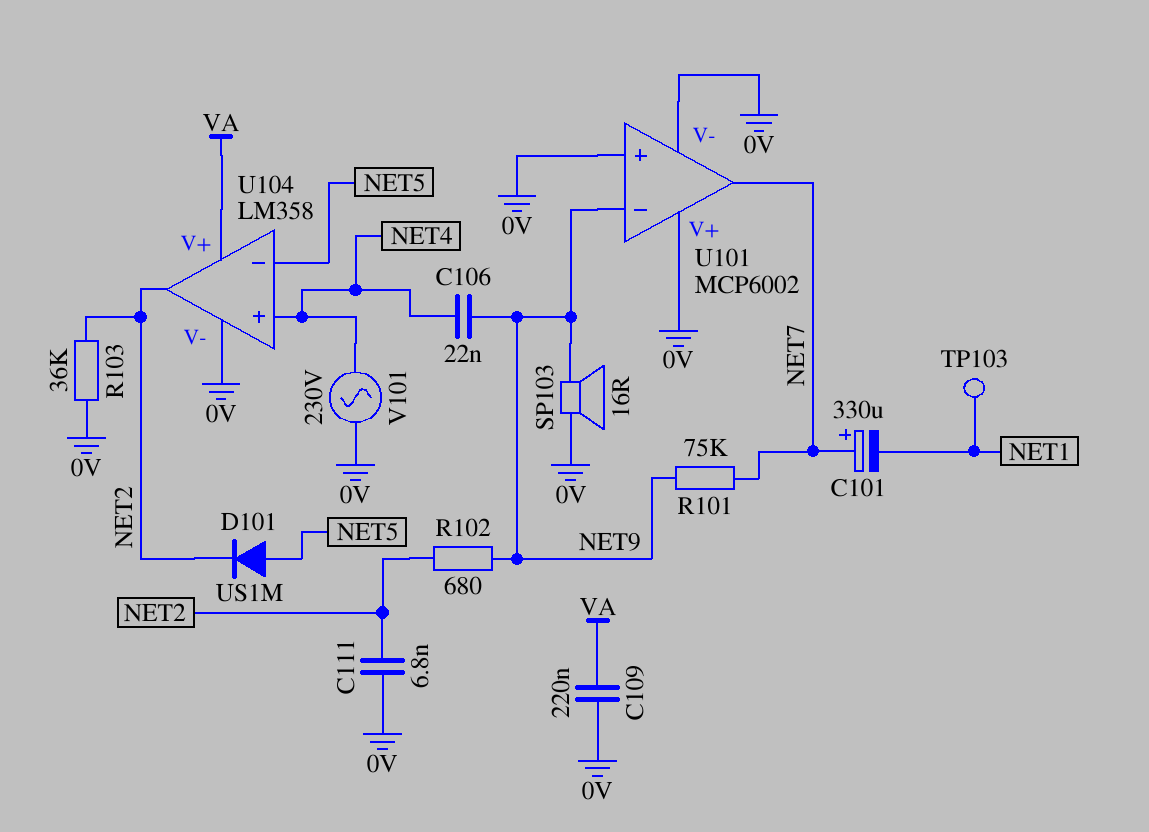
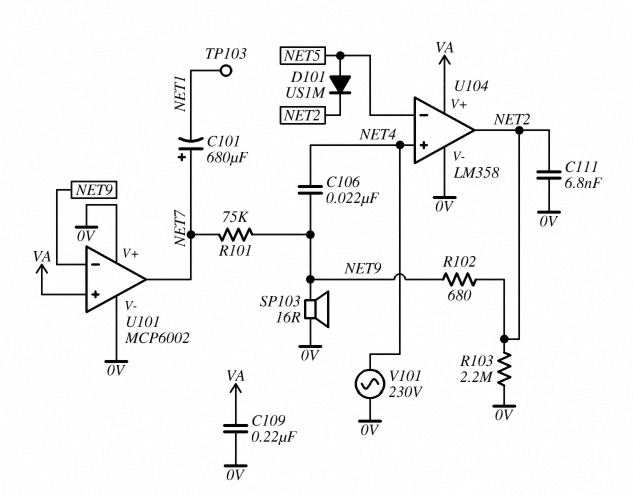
C101: 330uF (plus NET7, minus NET1) -> 680uF (plus NET7, minus NET1)
R103: 36k (0V, NET2) -> 2.2M (0V, NET2)
U101 pin in+: 0V -> VA

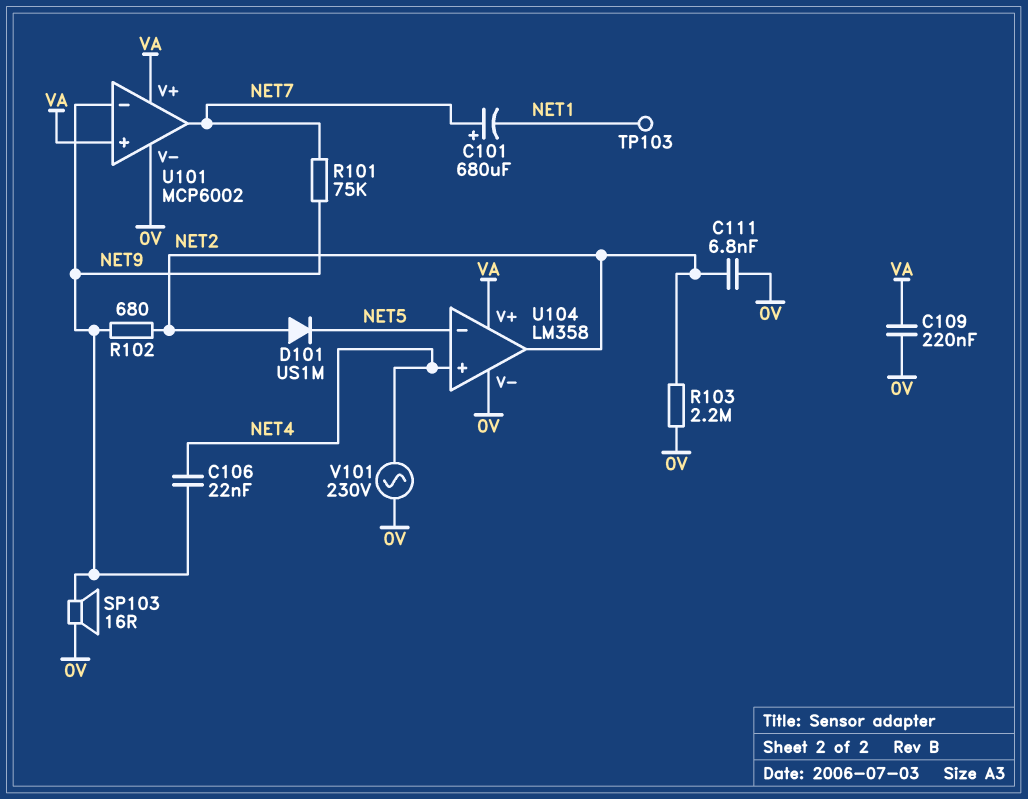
D101: diode US1M (A NET5, K NET2) -> diode US1M (A NET2, K NET5)
U101 pin V+: 0V -> VA

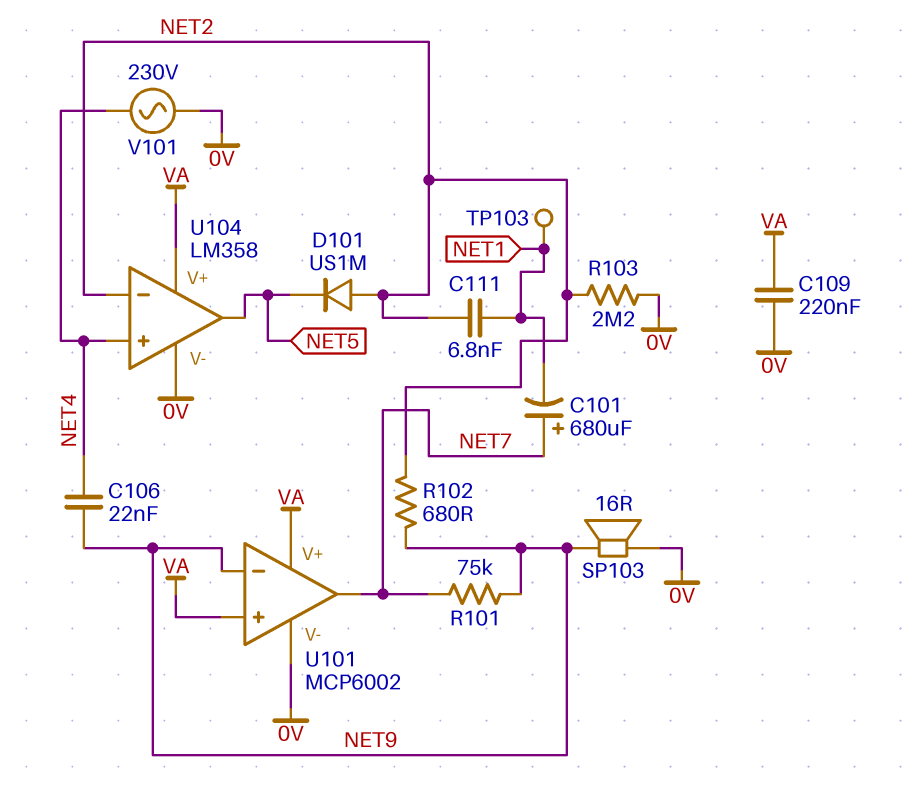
C111: 6.8nF (0V, NET2) -> 6.8nF (NET1, NET2)
U104 pin in-: NET5 -> NET2
U104 pin out: NET2 -> NET5

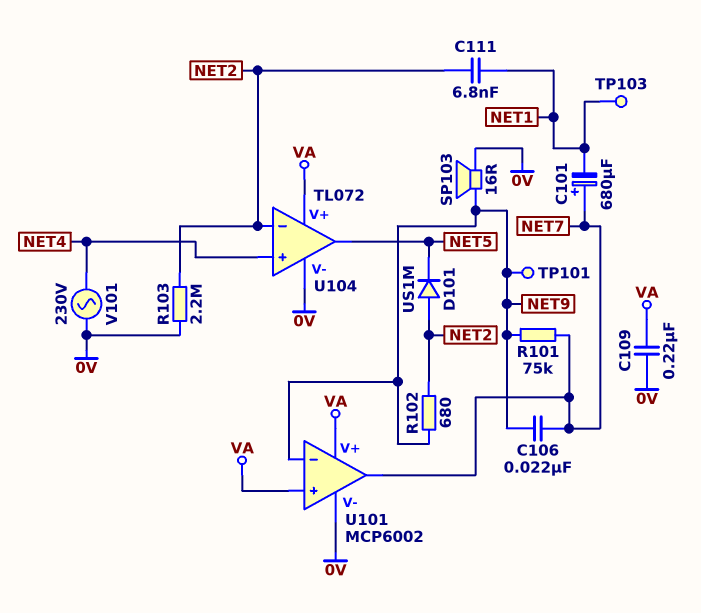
C106: 22nF (NET4, NET9) -> 22nF (NET7, NET9)
TP101: none -> test point (NET9)
U104: LM358 -> TL072

